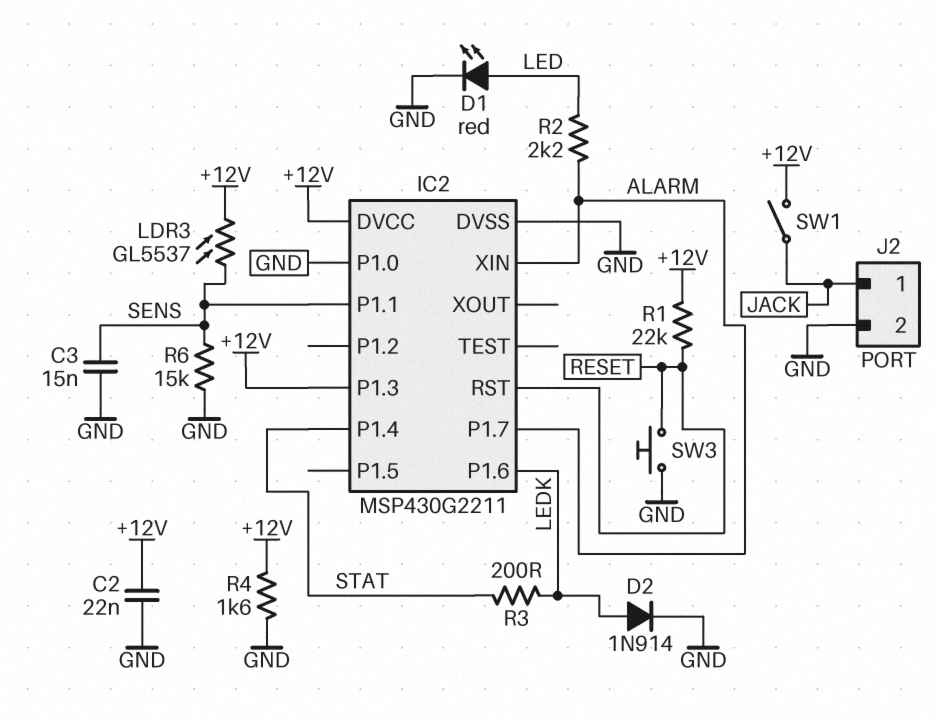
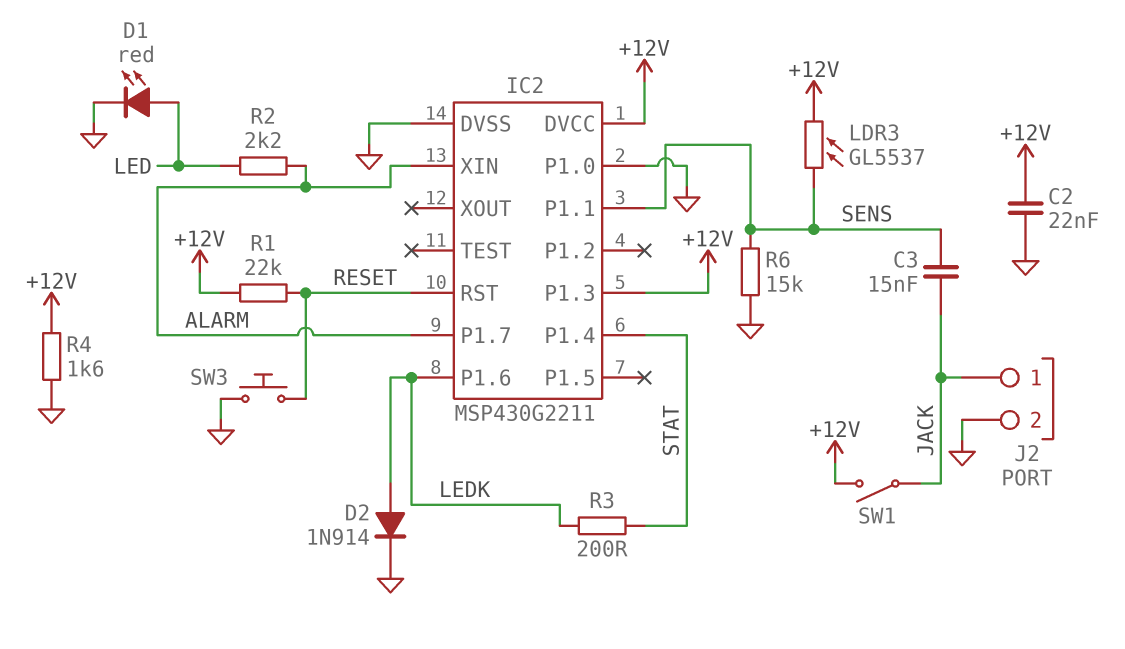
C3: 15nF (GND, SENS) -> 15nF (JACK, SENS)

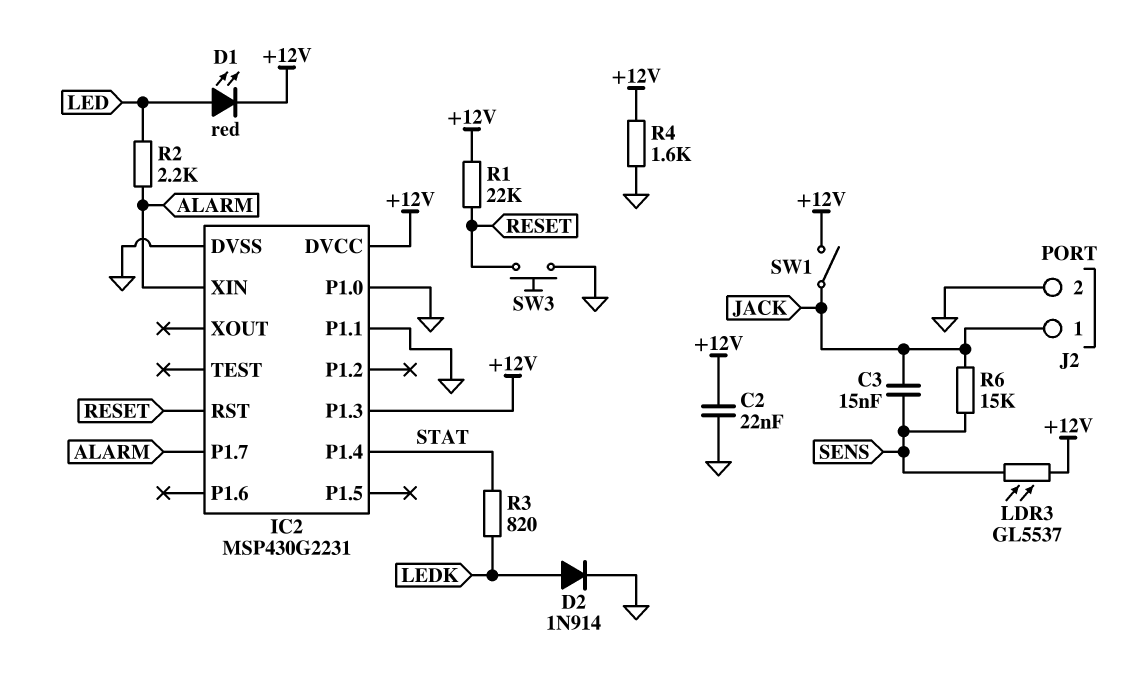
D1: LED red (A LED, K GND) -> LED red (A LED, K +12V)
IC2: MSP430G2211 -> MSP430G2231
IC2 pin P1.1: SENS -> GND
IC2 pin P1.6: LEDK -> none
R3: 200 (LEDK, STAT) -> 820 (LEDK, STAT)
R6: 15k (GND, SENS) -> 15k (JACK, SENS)

